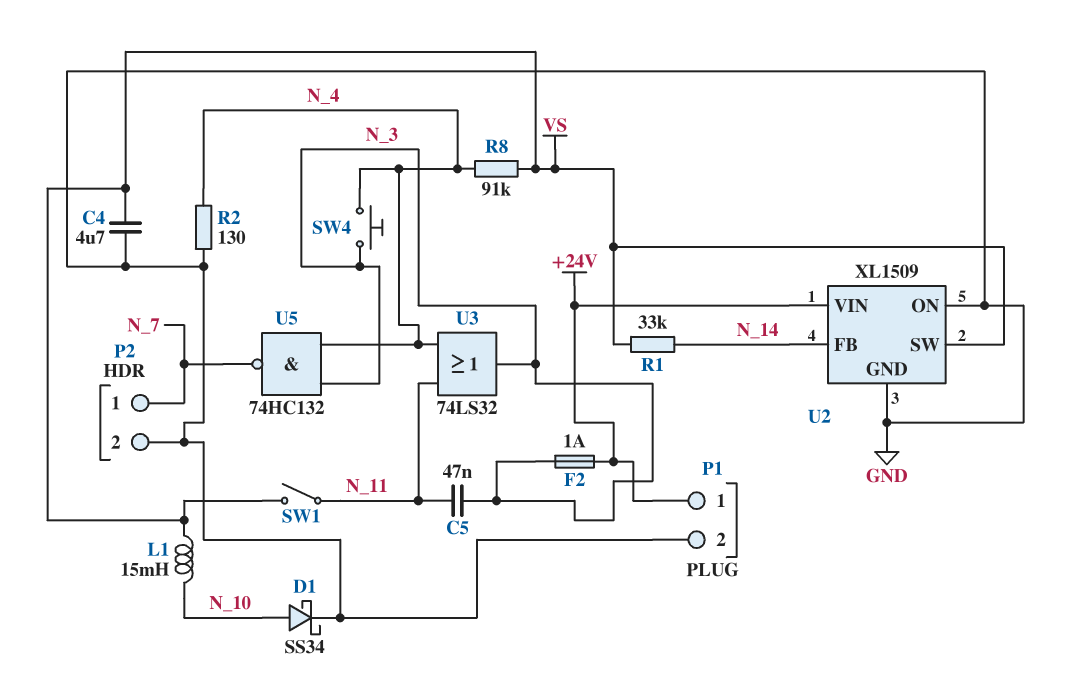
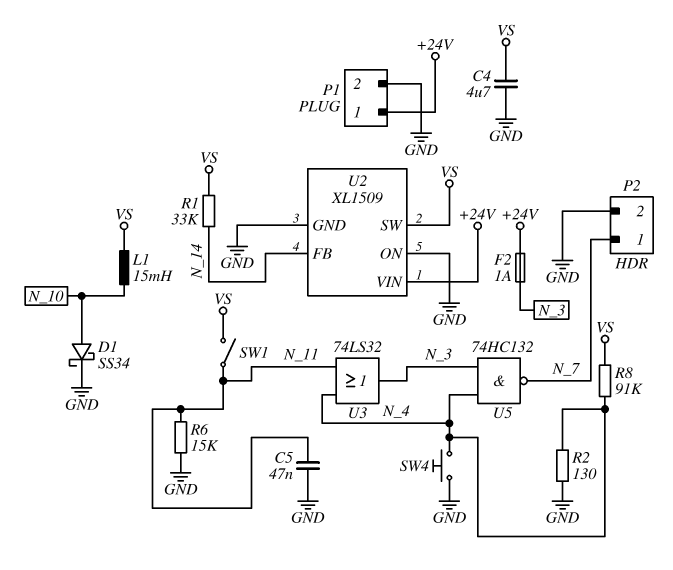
C5: 47nF (N_3, N_11) -> 47nF (GND, N_11)
R6: none -> 15k (GND, N_11)
SW4: button (N_3, N_4) -> button (GND, N_4)

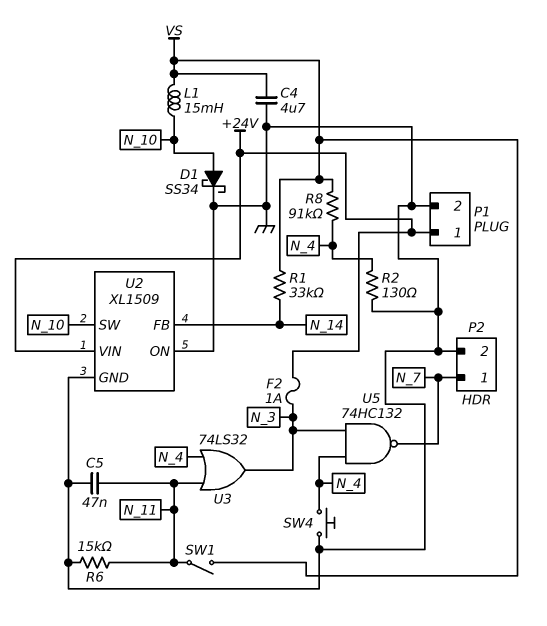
U2 pin SW: VS -> N_10

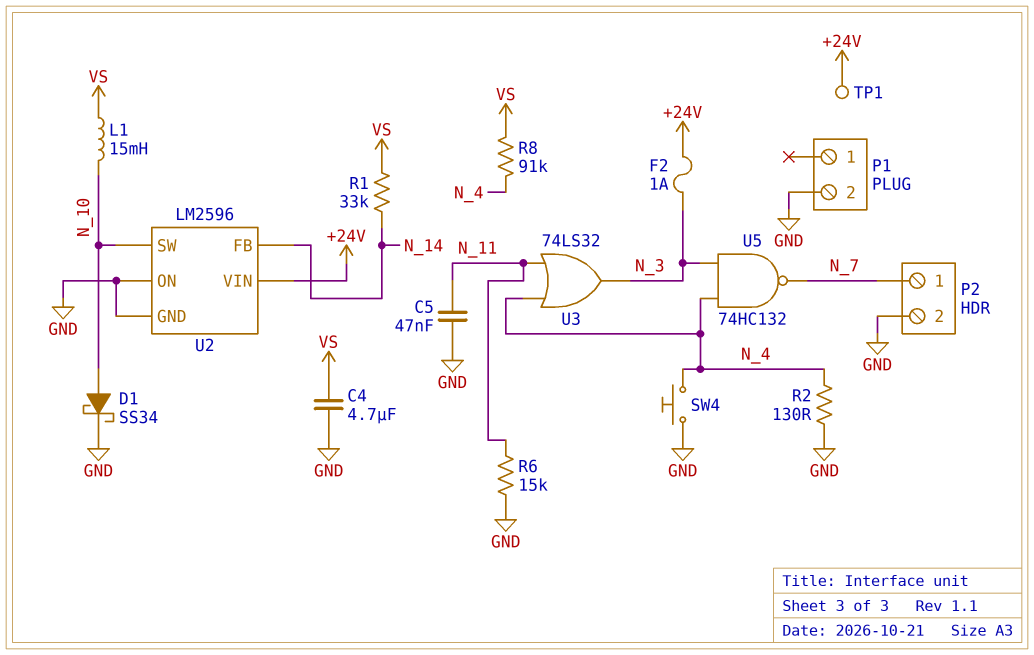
P1 pin 1: +24V -> none
SW1: switch (N_11, VS) -> none
TP1: none -> test point (+24V)
U2: XL1509 -> LM2596

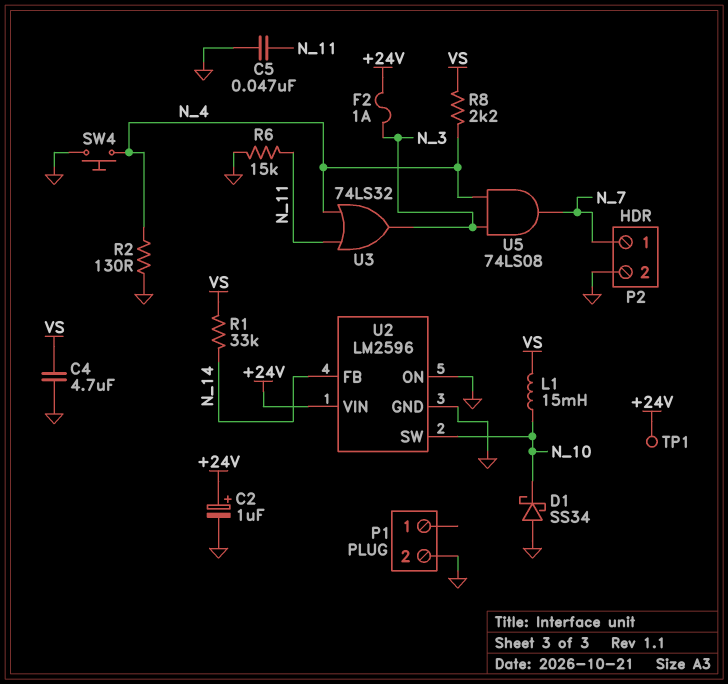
C2: none -> 1uF (plus +24V, minus GND)
D1: schottky SS34 (A N_10, K GND) -> schottky SS34 (A GND, K N_10)
R8: 91k (N_4, VS) -> 2.2k (N_4, VS)
U5: NAND 74HC132 (in N_3, in N_4, out N_7) -> AND 74LS08 (in N_3, in N_4, out N_7)

